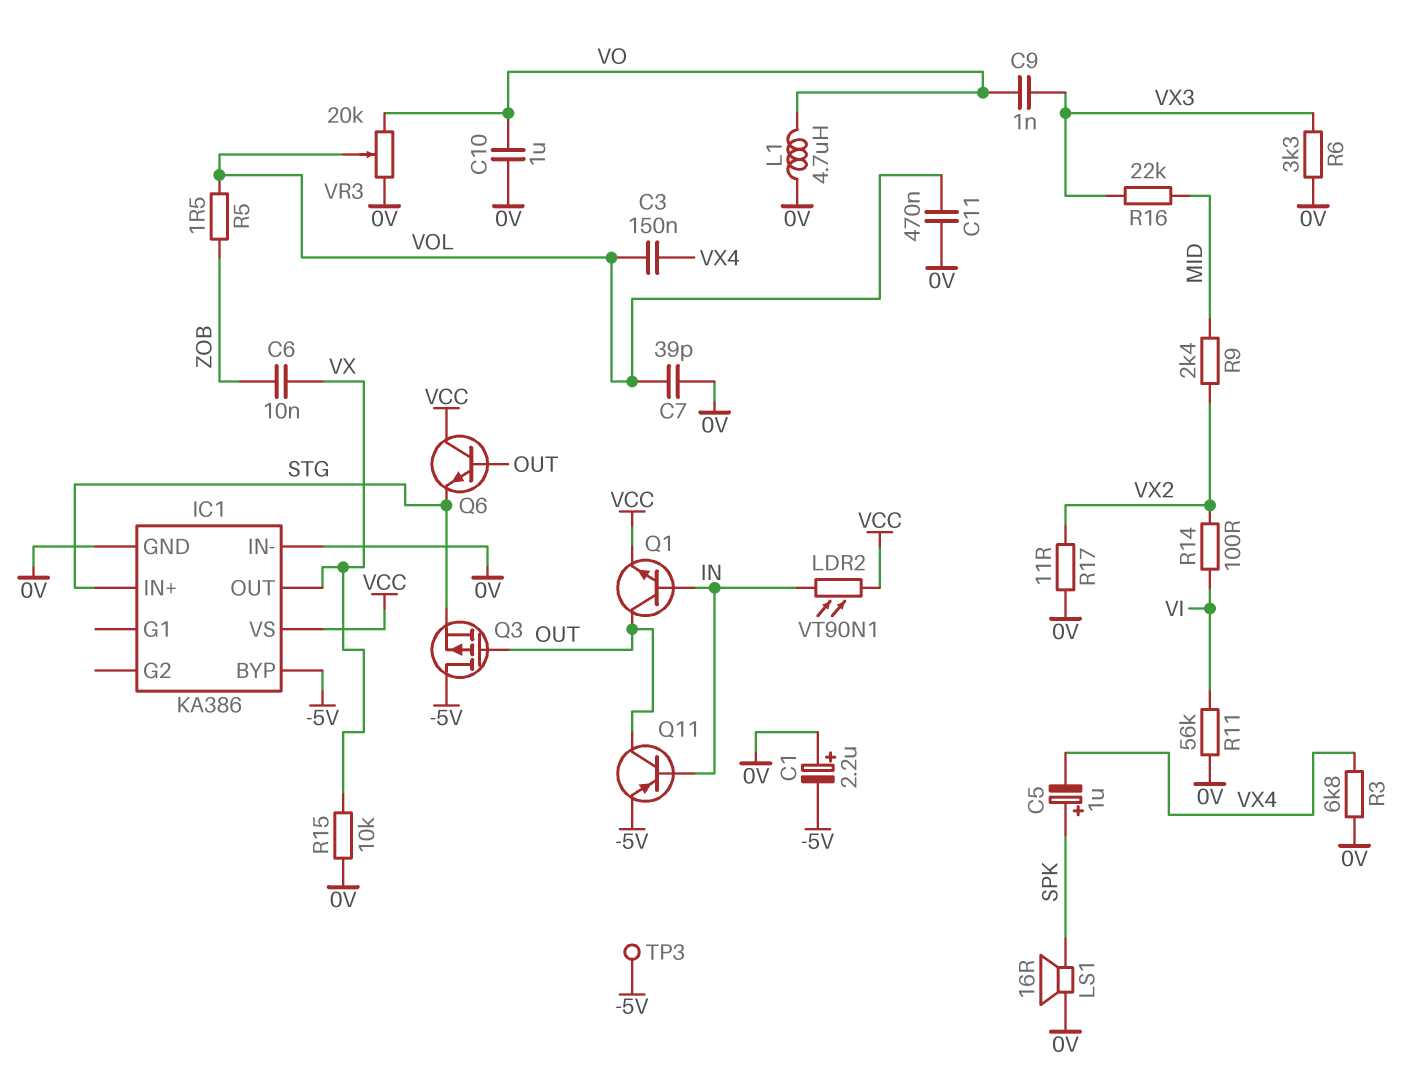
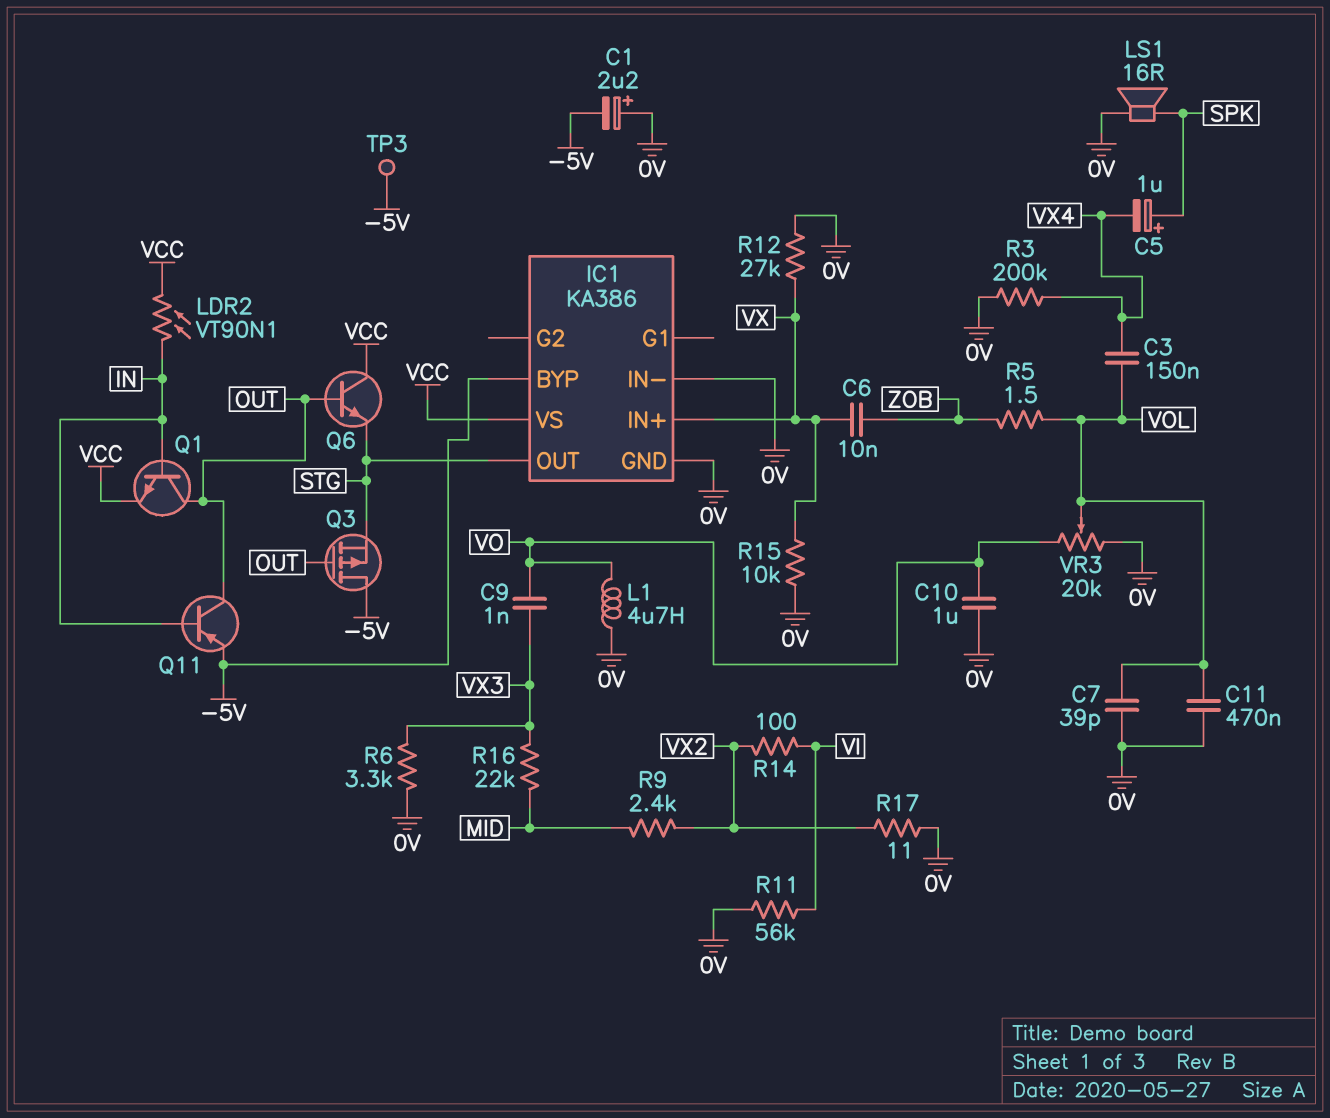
IC1 pin IN+: STG -> VX
IC1 pin OUT: VX -> STG
R3: 6.8k (0V, VX4) -> 200k (0V, VX4)
R12: none -> 27k (0V, VX)

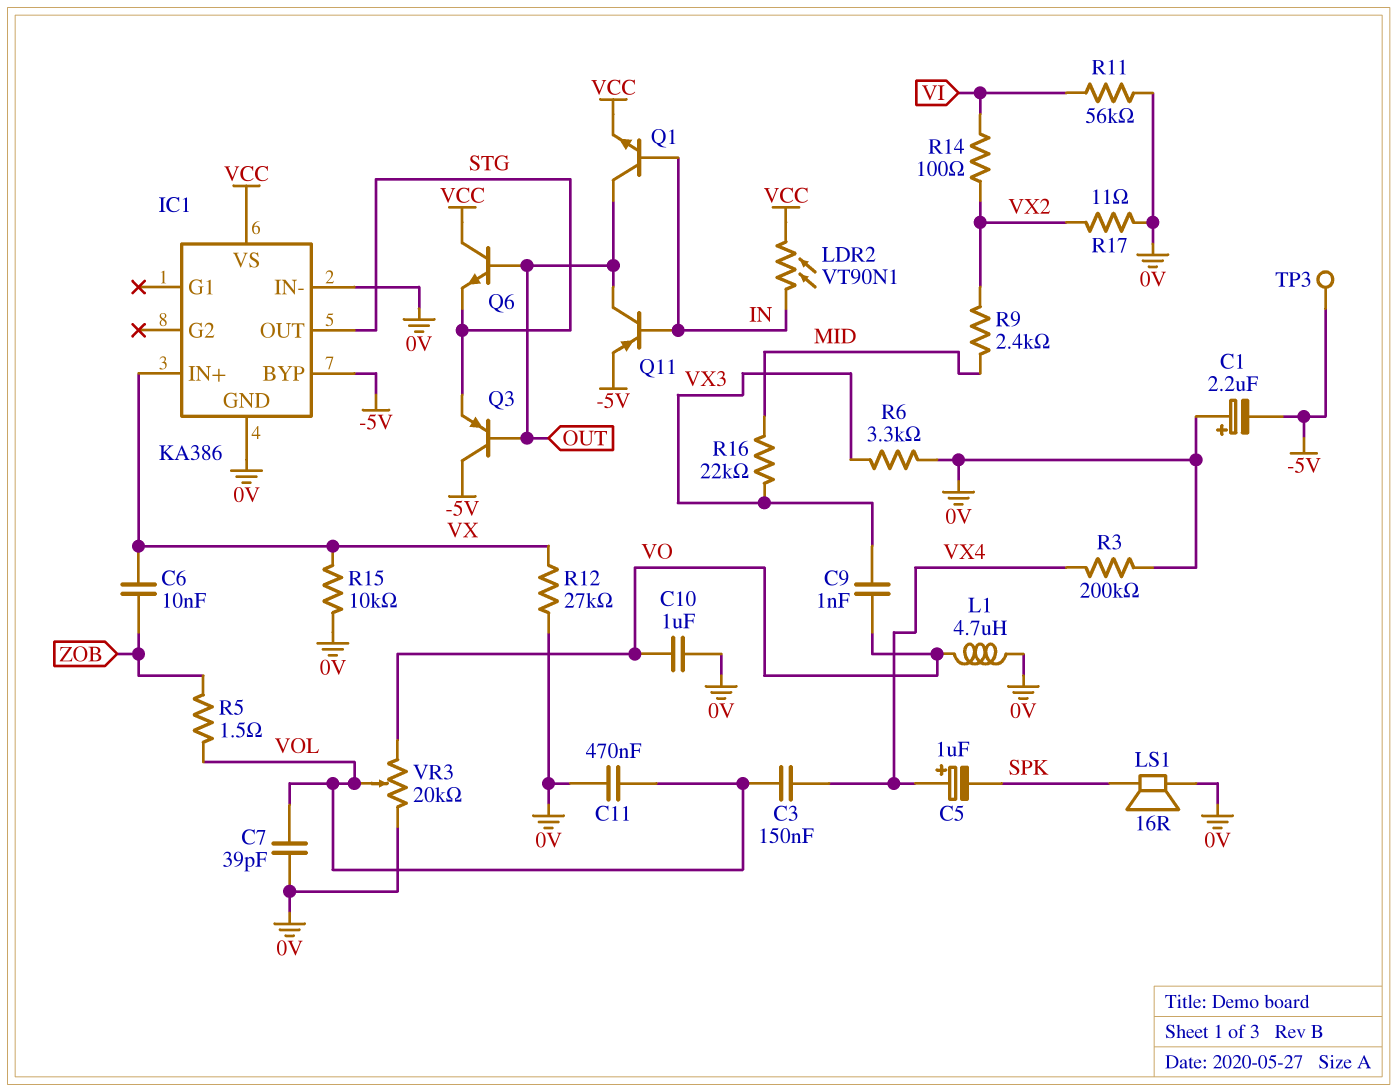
C5: 1uF (plus SPK, minus VX4) -> 1uF (plus VX4, minus SPK)
Q3: PMOS (G OUT, D -5V, S STG) -> PNP (B OUT, C -5V, E STG)

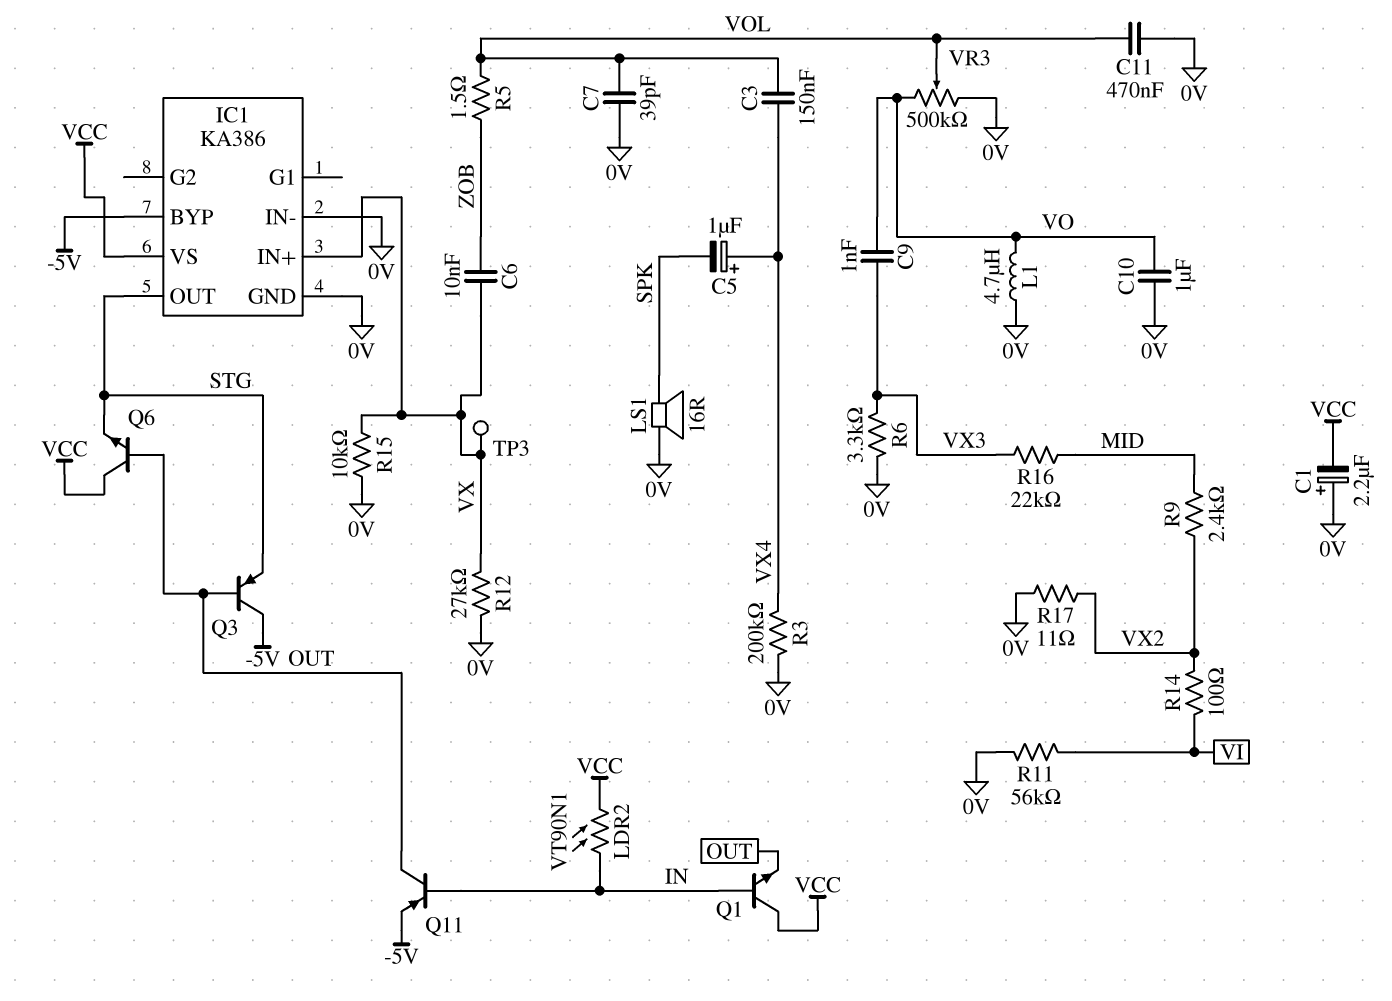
C1: 2.2uF (plus 0V, minus -5V) -> 2.2uF (plus 0V, minus VCC)
Q1: NPN (B IN, C OUT, E VCC) -> NPN (B IN, C VCC, E OUT)
TP3: test point (-5V) -> test point (VX)
VR3: 20k (0V, VO, wiper VOL) -> 500k (0V, VO, wiper VOL)

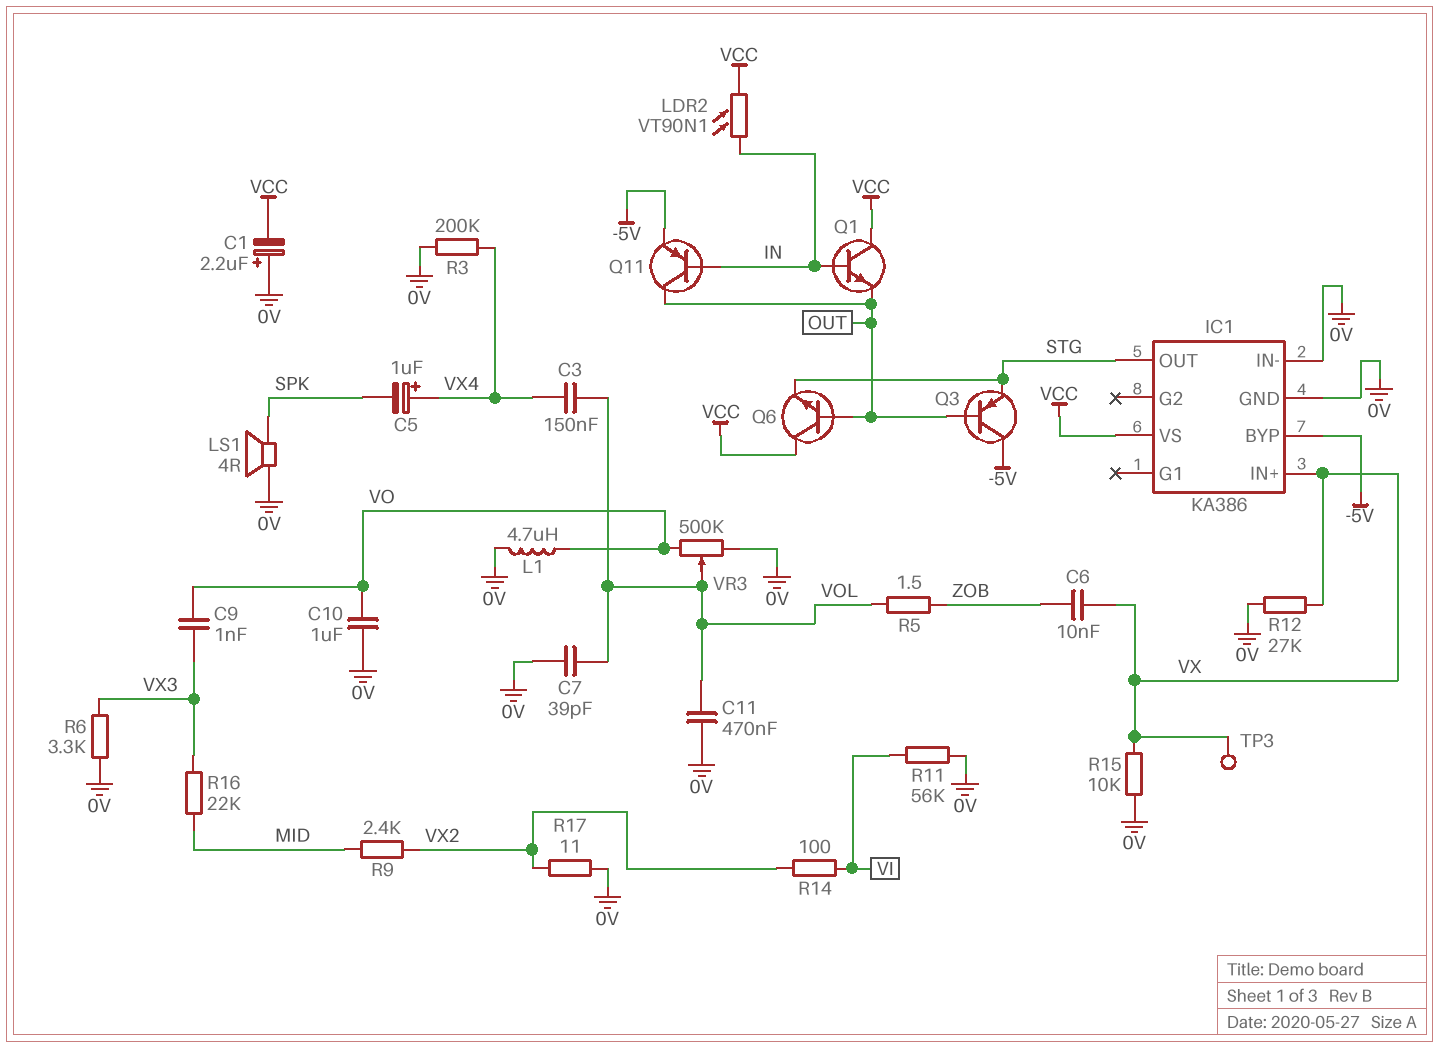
LS1: speaker 16R (0V, SPK) -> speaker 4R (0V, SPK)

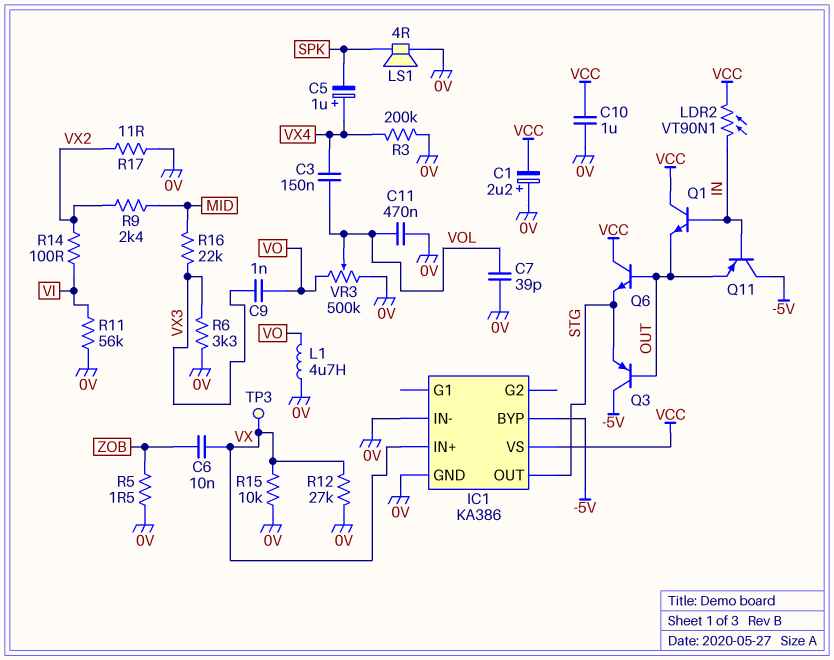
C10: 1uF (0V, VO) -> 1uF (0V, VCC)
Q11: PNP (B IN, C OUT, E -5V) -> PNP (B IN, C -5V, E OUT)
R5: 1.5 (VOL, ZOB) -> 1.5 (0V, ZOB)

